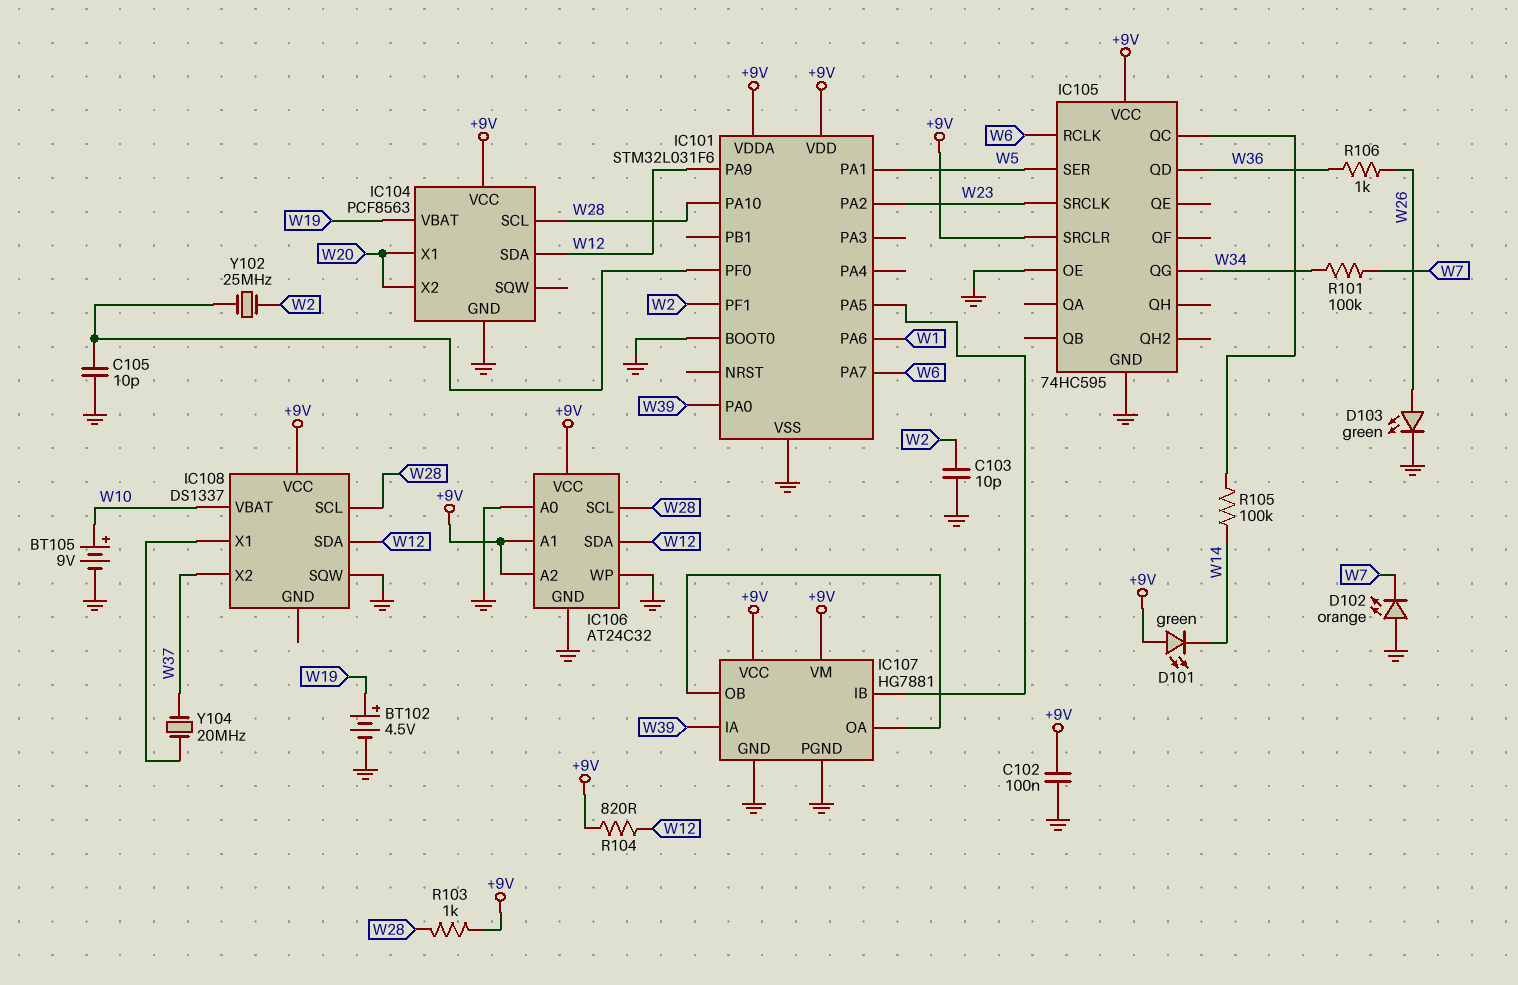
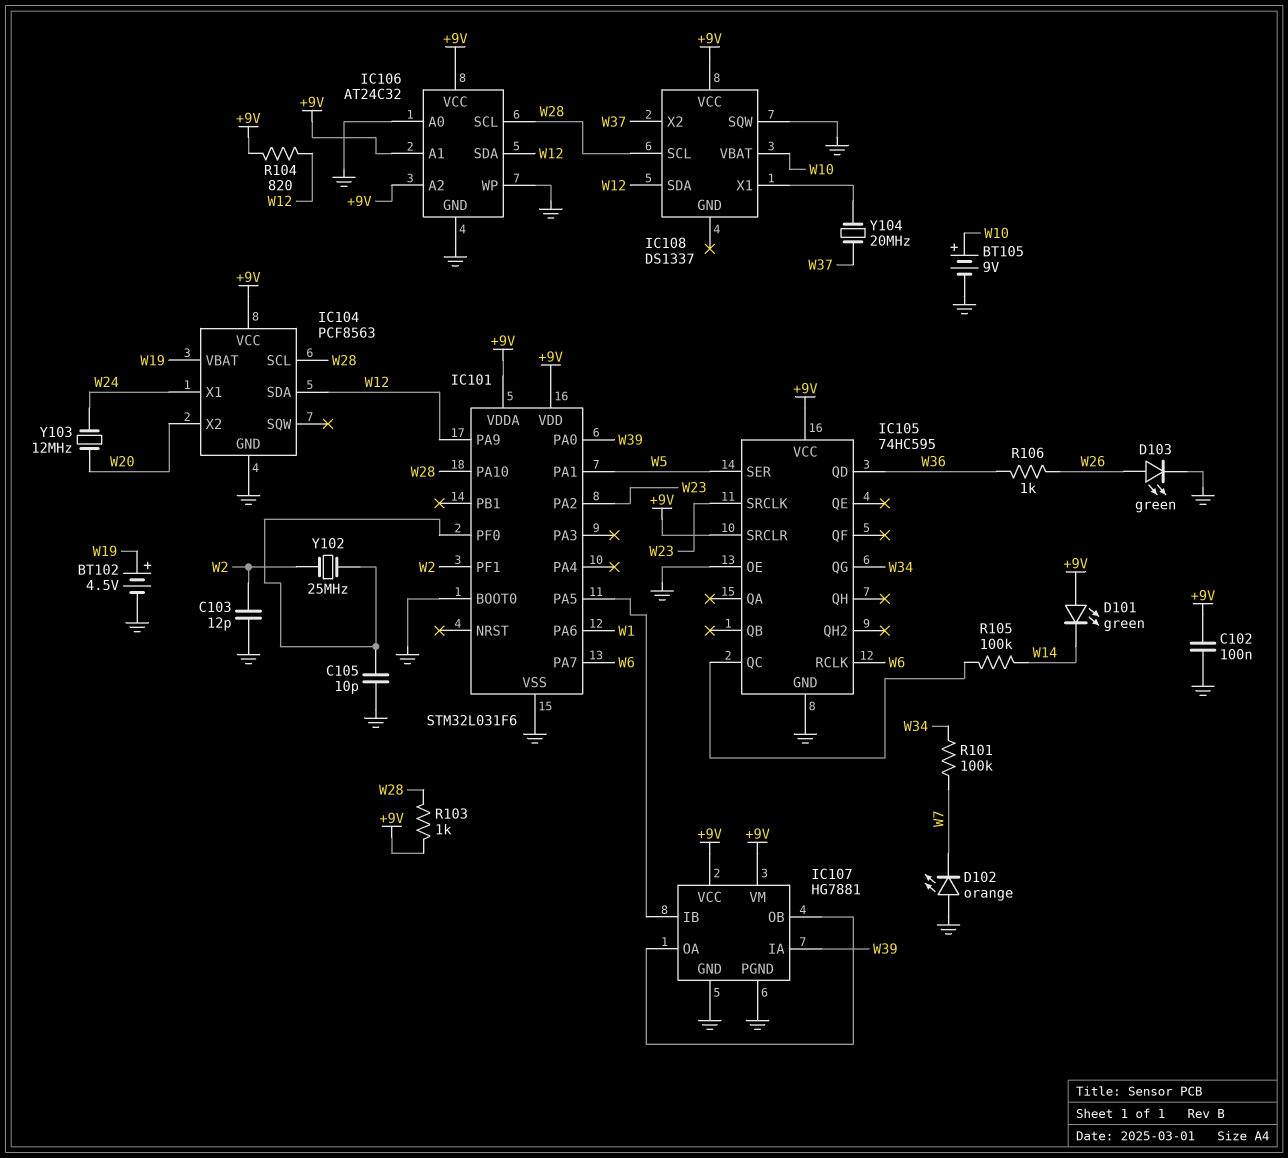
C103: 10pF (GND, W2) -> 12pF (GND, W2)
IC104 pin X1: W20 -> W24
Y103: none -> 12MHz (W20, W24)

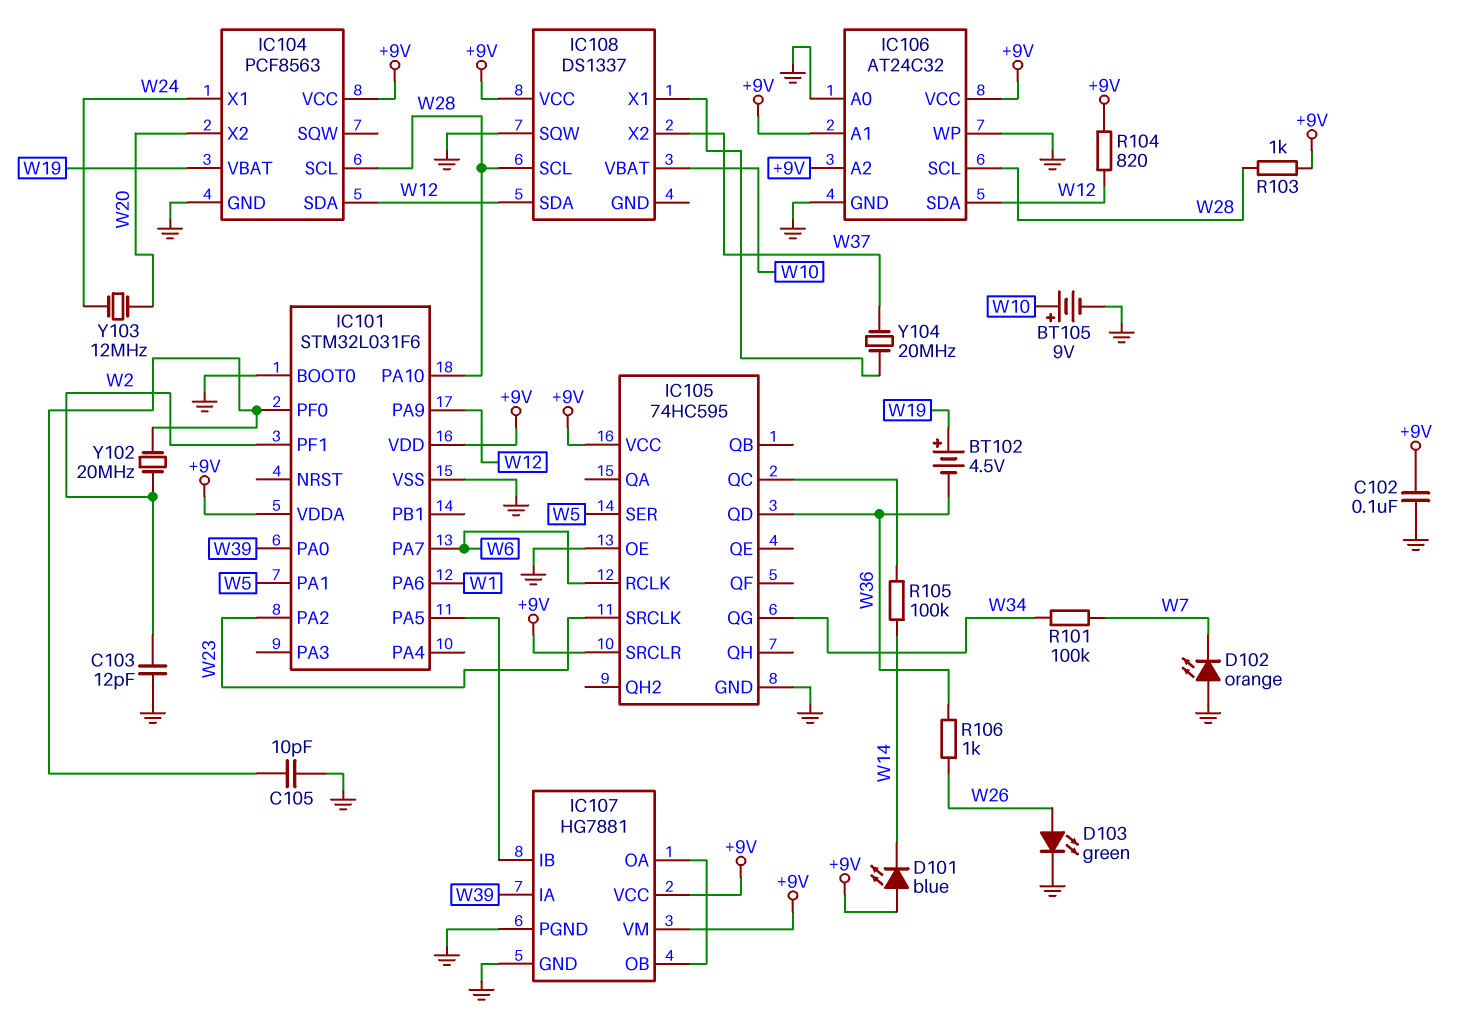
BT102: 4.5V (plus W19, minus GND) -> 4.5V (plus W19, minus W36)
D101: LED green (A +9V, K W14) -> LED blue (A +9V, K W14)
Y102: 25MHz (IC101/PF0, W2) -> 20MHz (IC101/PF0, W2)

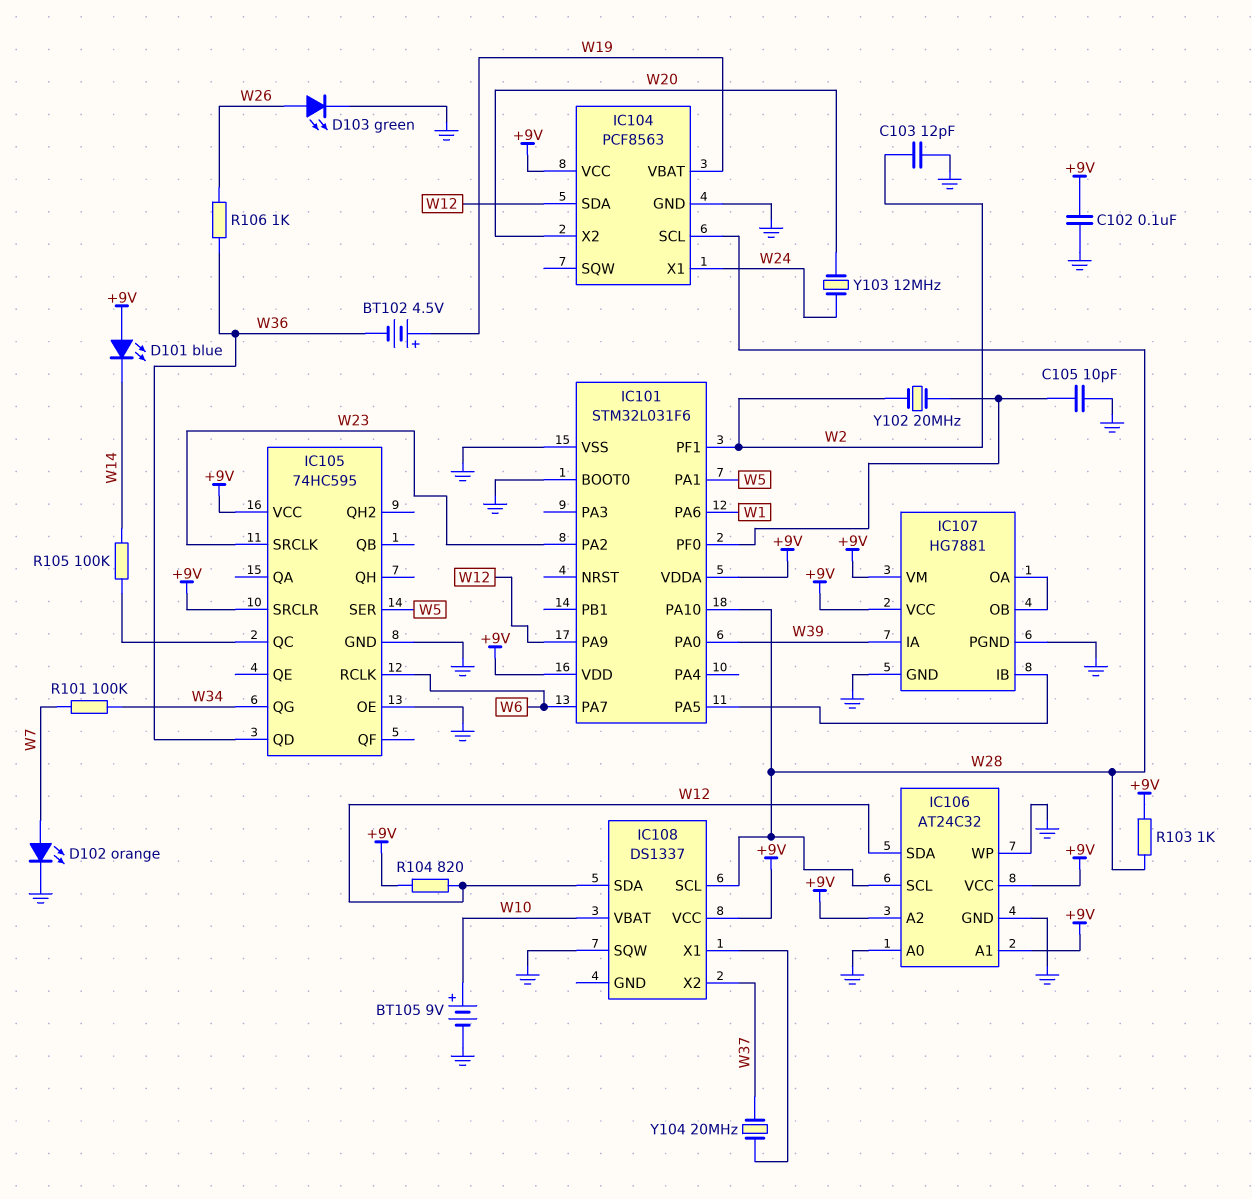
D102: LED orange (A GND, K W7) -> LED orange (A W7, K GND)

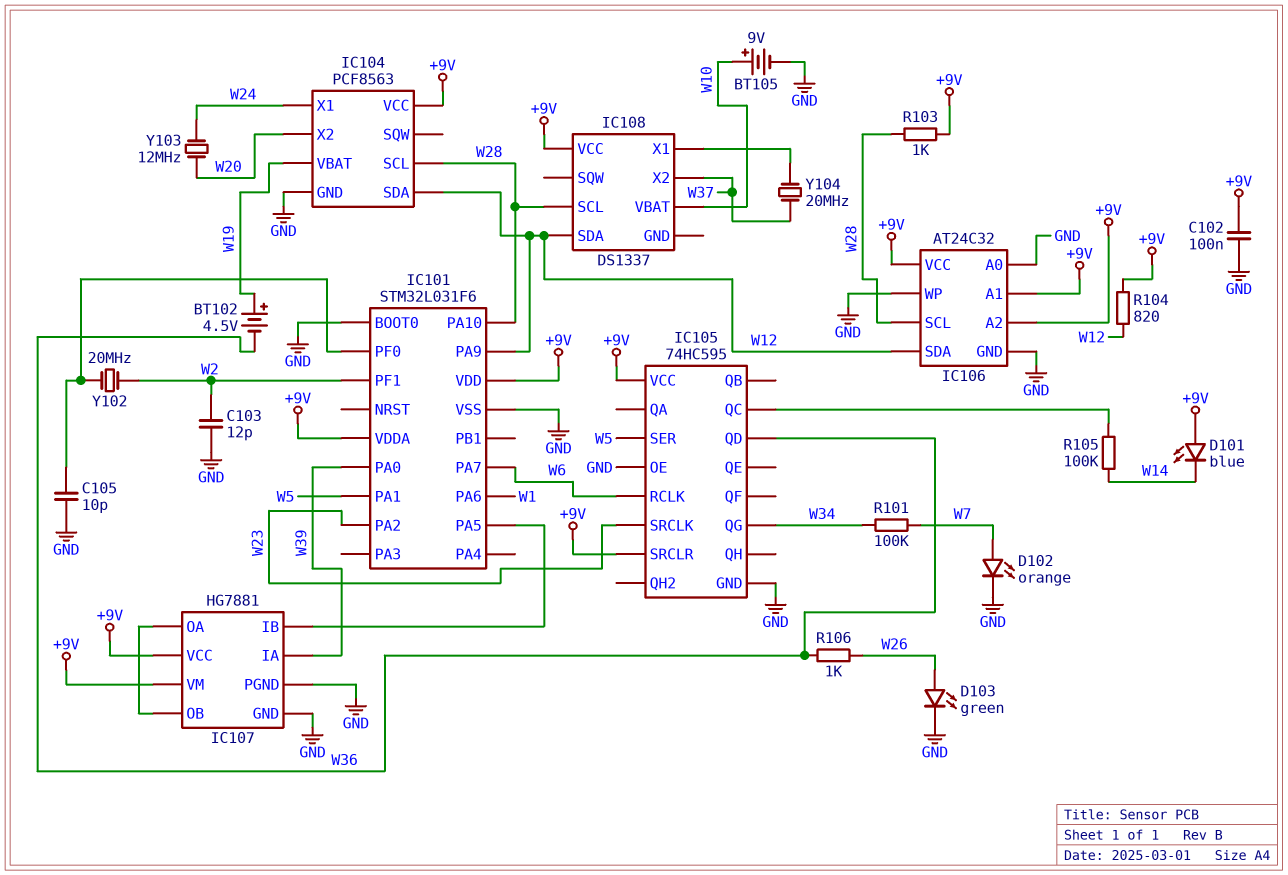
IC108 pin SQW: GND -> none

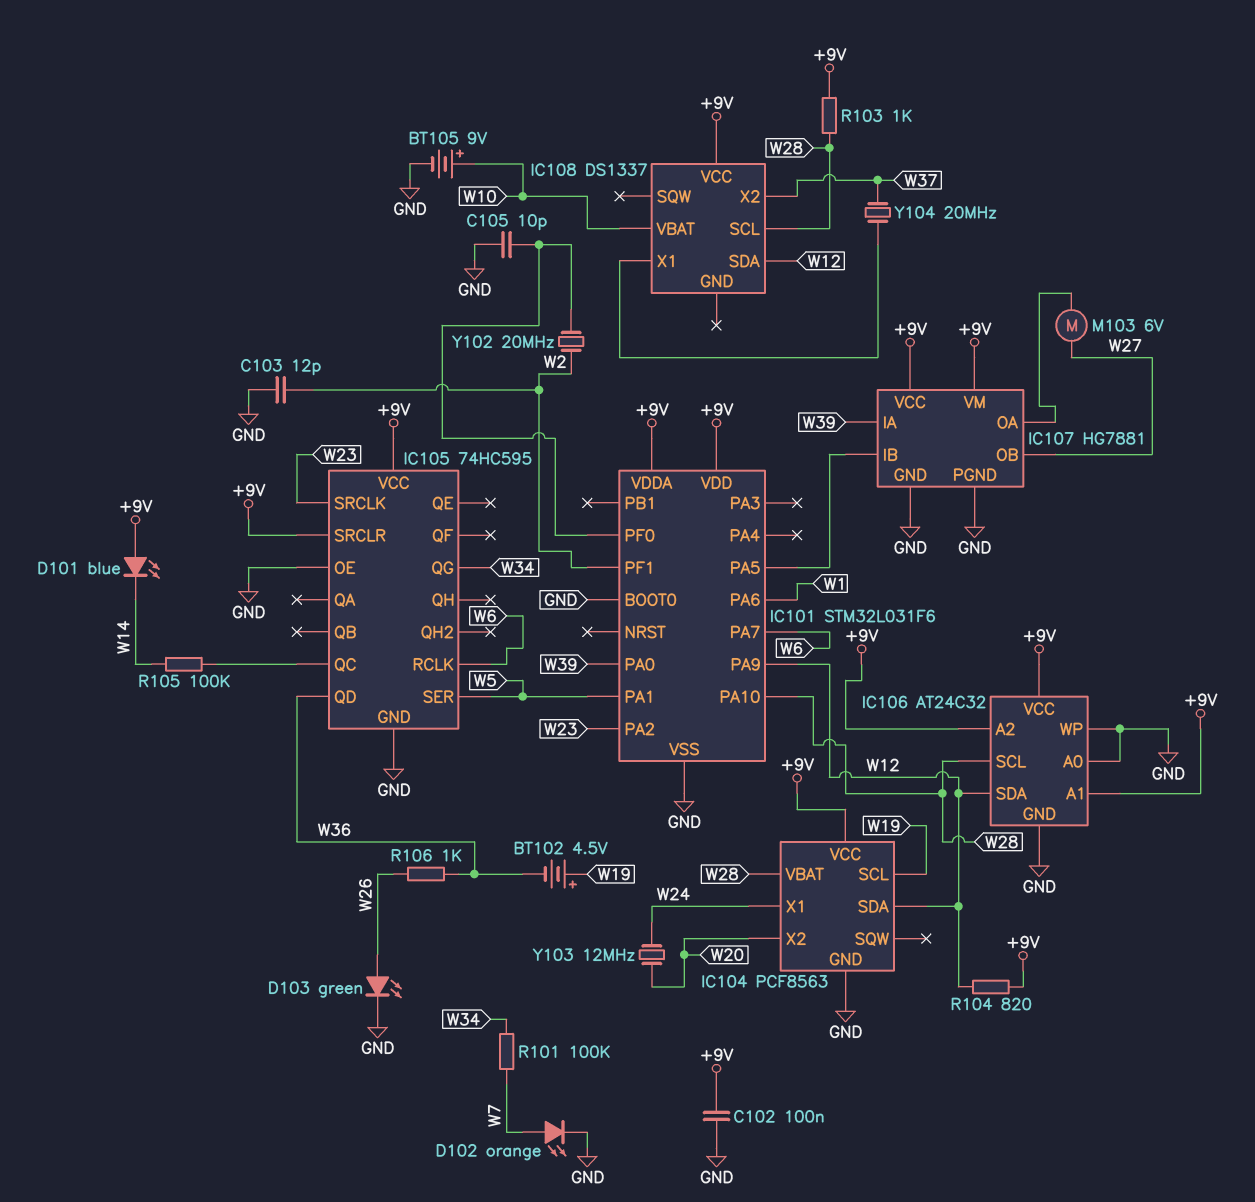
IC104 pin SCL: W28 -> W19
IC104 pin VBAT: W19 -> W28
IC107 pin OB: IC107/OA -> W27
M103: none -> motor 6V (IC107/OA, W27)

